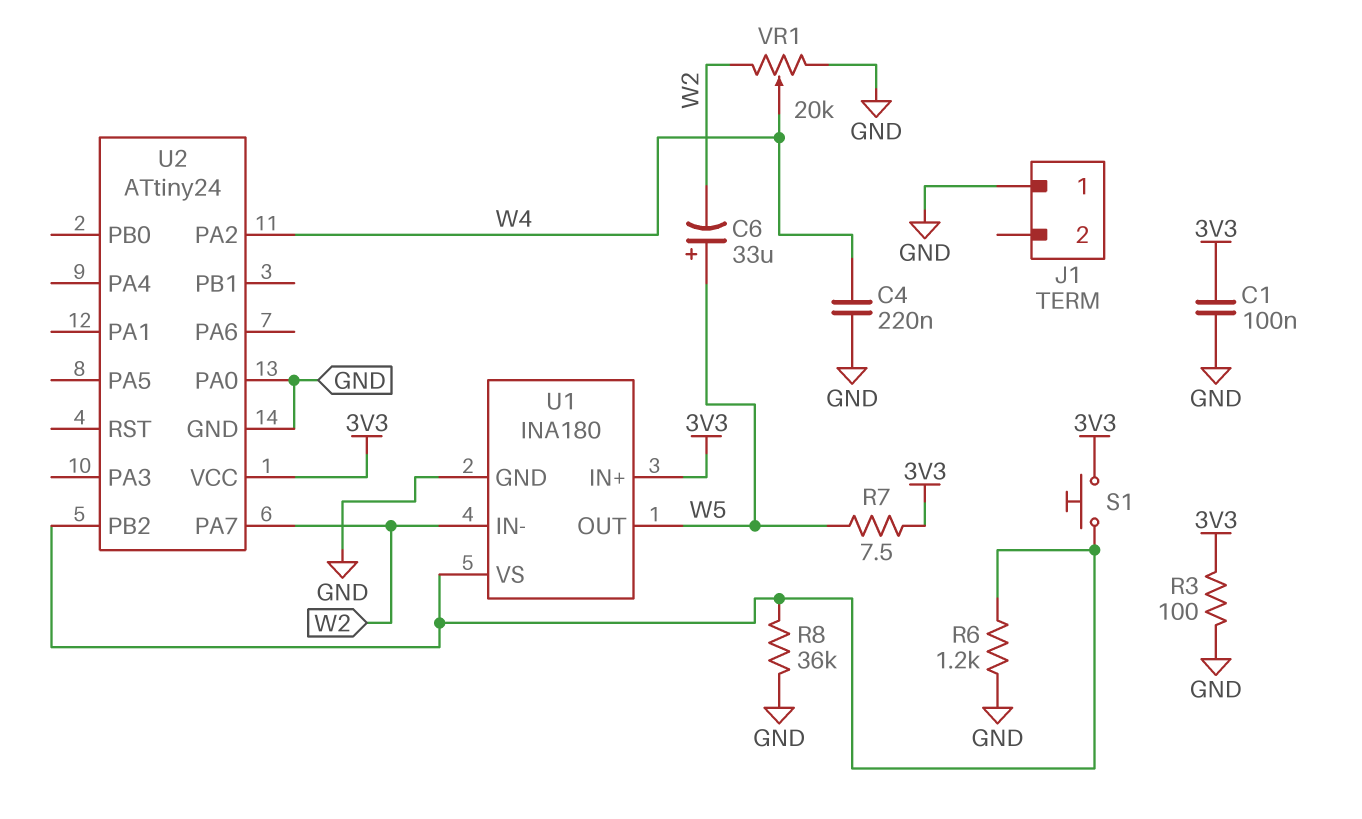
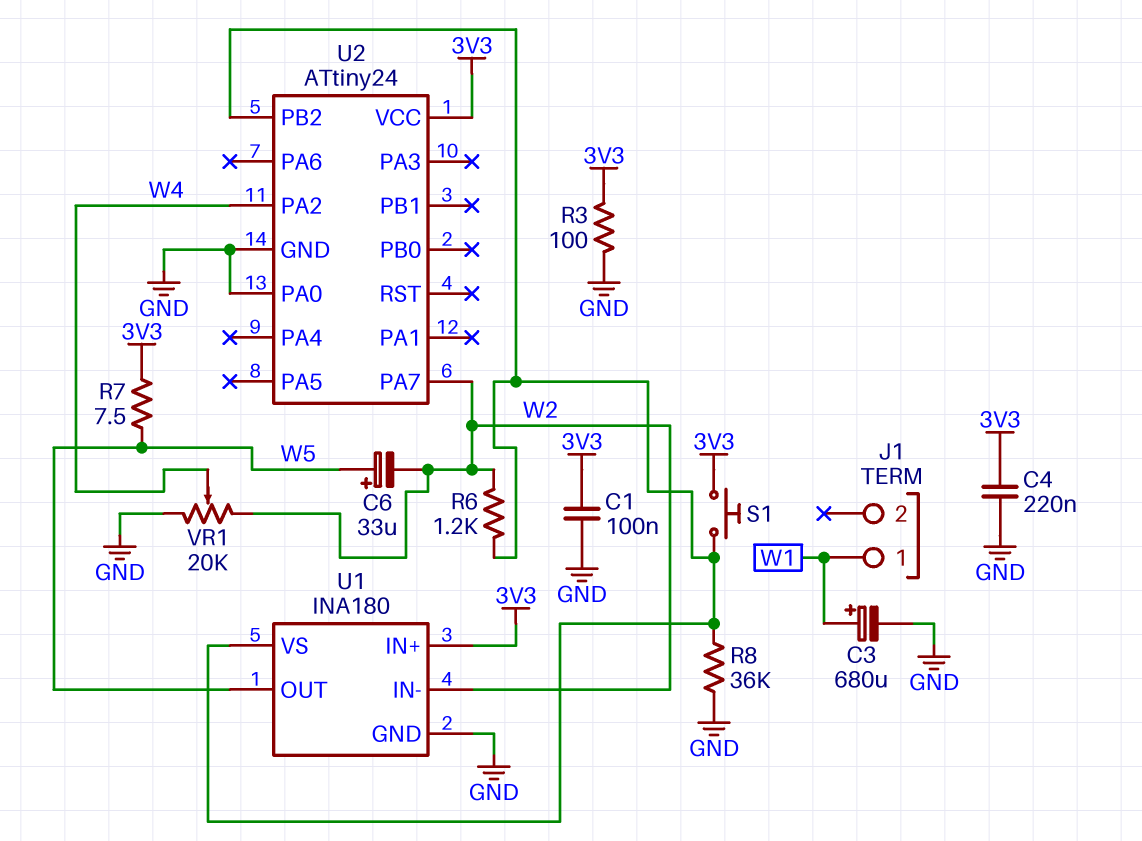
C3: none -> 680uF (plus W1, minus GND)
C4: 220nF (GND, W4) -> 220nF (3V3, GND)
J1 pin 1: GND -> W1
R6: 1.2k (GND, U1/VS) -> 1.2k (U1/VS, W2)

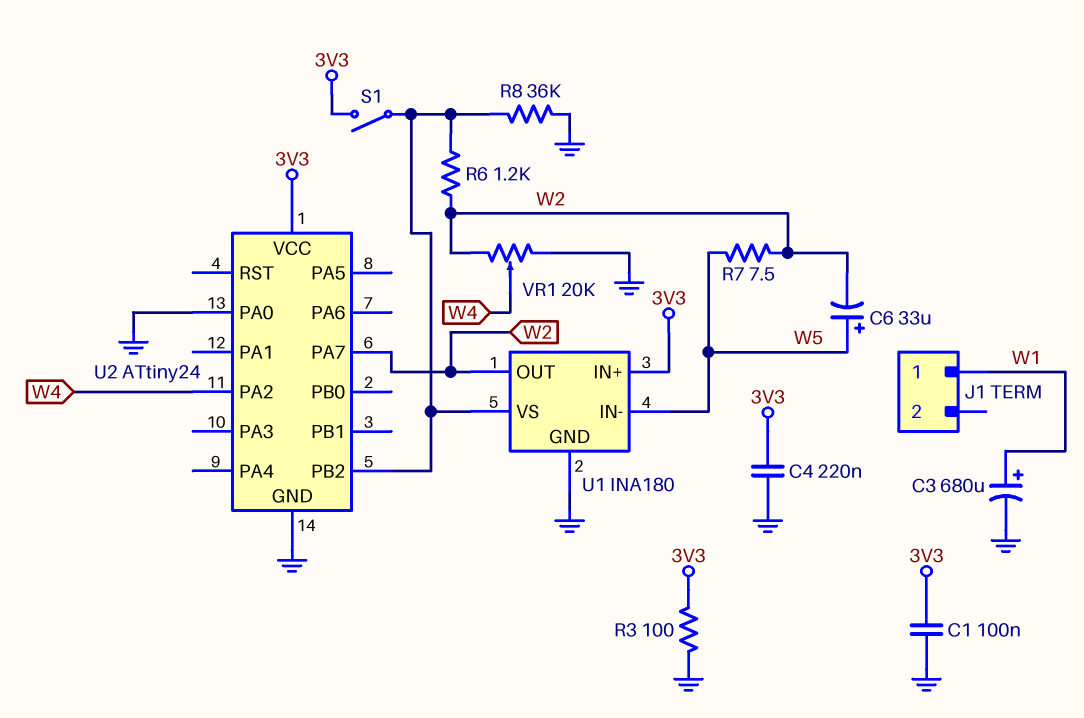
R7: 7.5 (3V3, W5) -> 7.5 (W2, W5)
S1: button (3V3, U1/VS) -> switch (3V3, U1/VS)
U1 pin IN-: W2 -> W5
U1 pin OUT: W5 -> W2

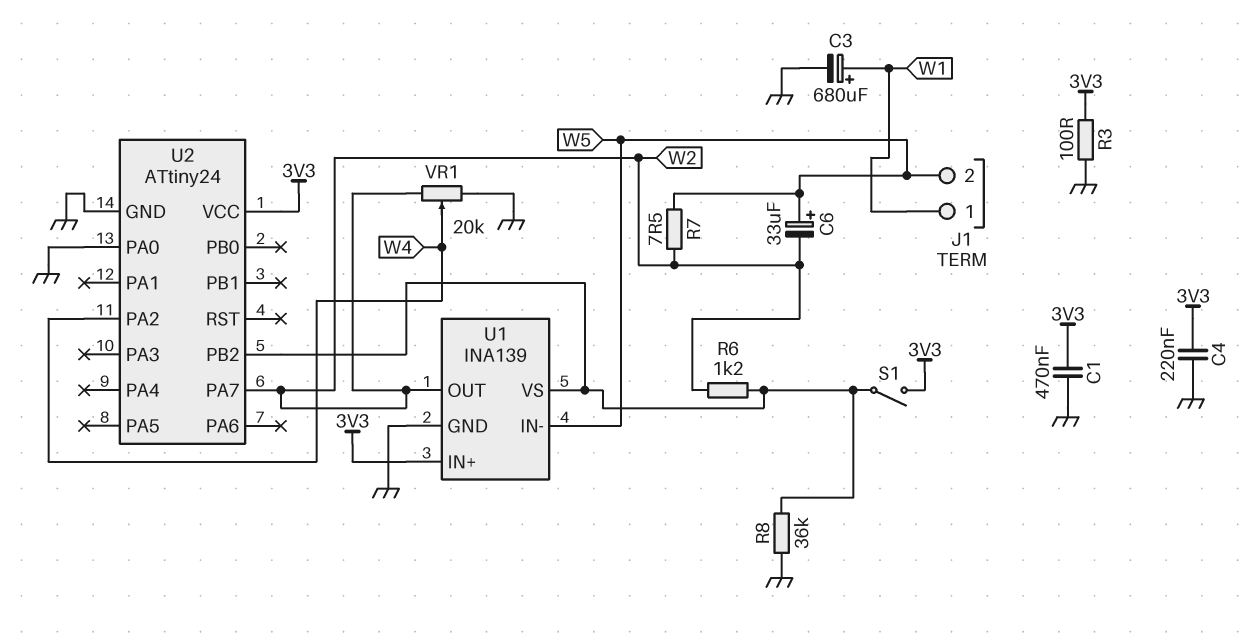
C1: 100nF (3V3, GND) -> 470nF (3V3, GND)
J1 pin 2: none -> W5
U1: INA180 -> INA139

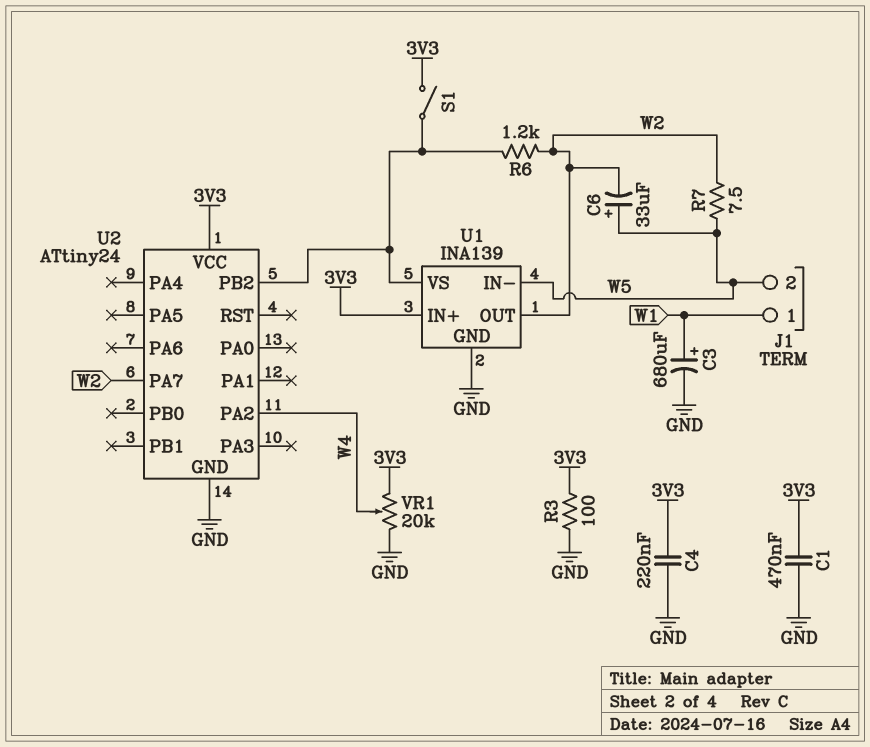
R8: 36k (GND, U1/VS) -> none
U2 pin PA0: GND -> none
VR1: 20k (GND, W2, wiper W4) -> 20k (3V3, GND, wiper W4)

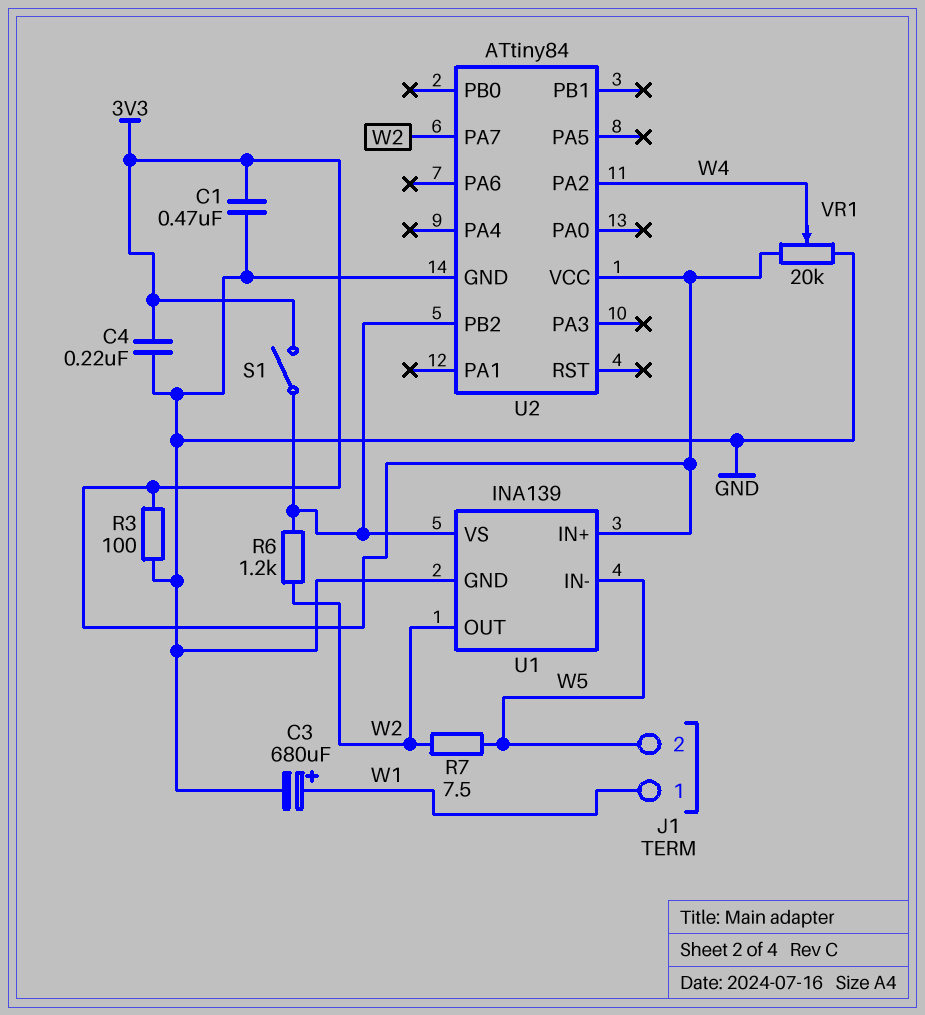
C6: 33uF (plus W5, minus W2) -> none
U2: ATtiny24 -> ATtiny84

